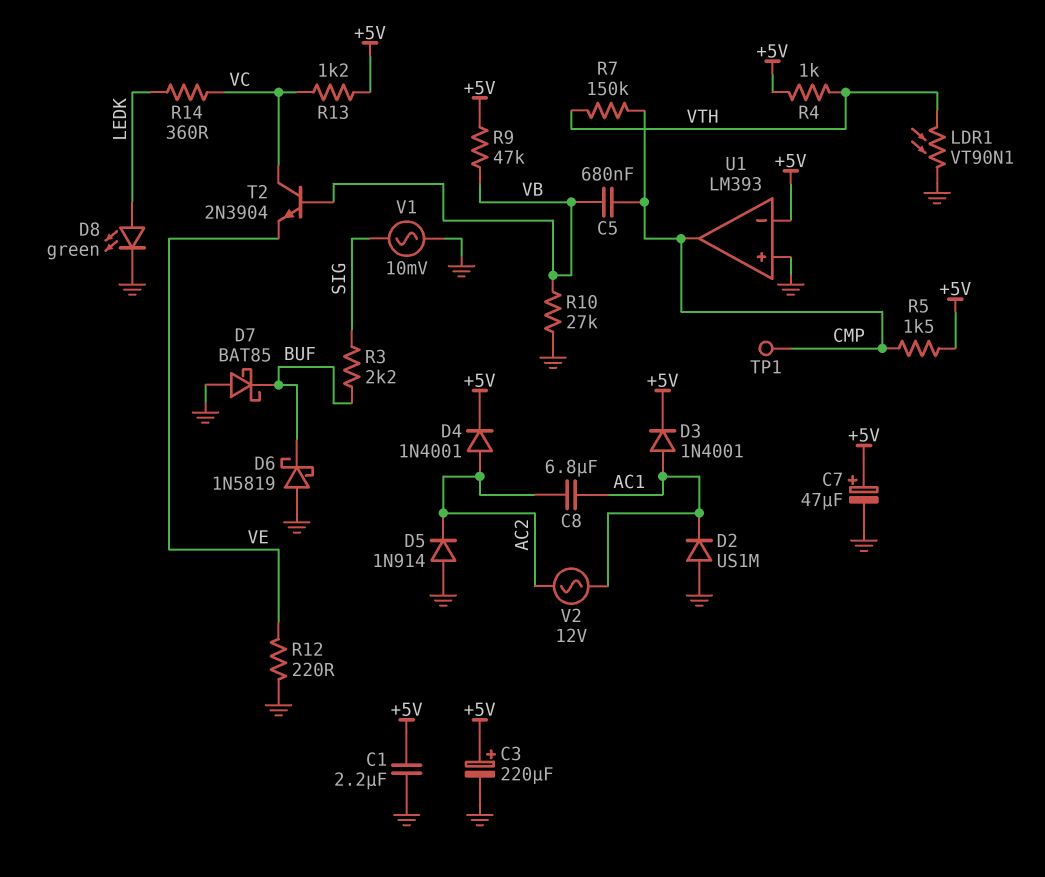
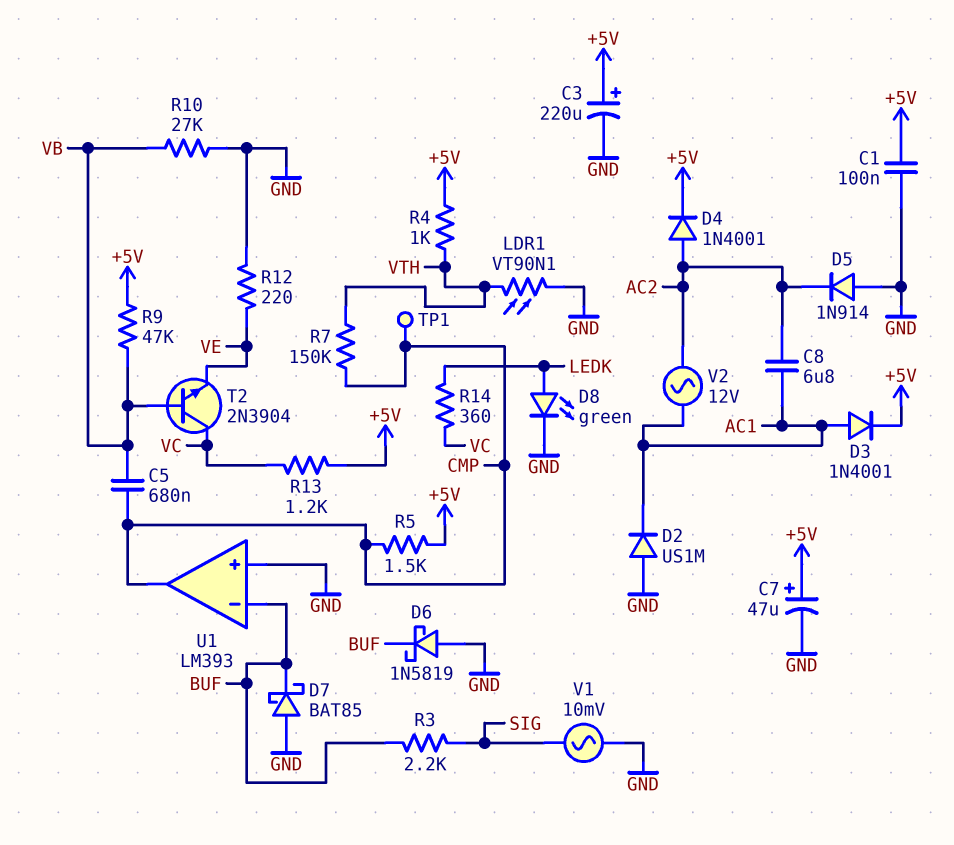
C1: 2.2uF (+5V, GND) -> 100nF (+5V, GND)
U1 pin in-: +5V -> BUF

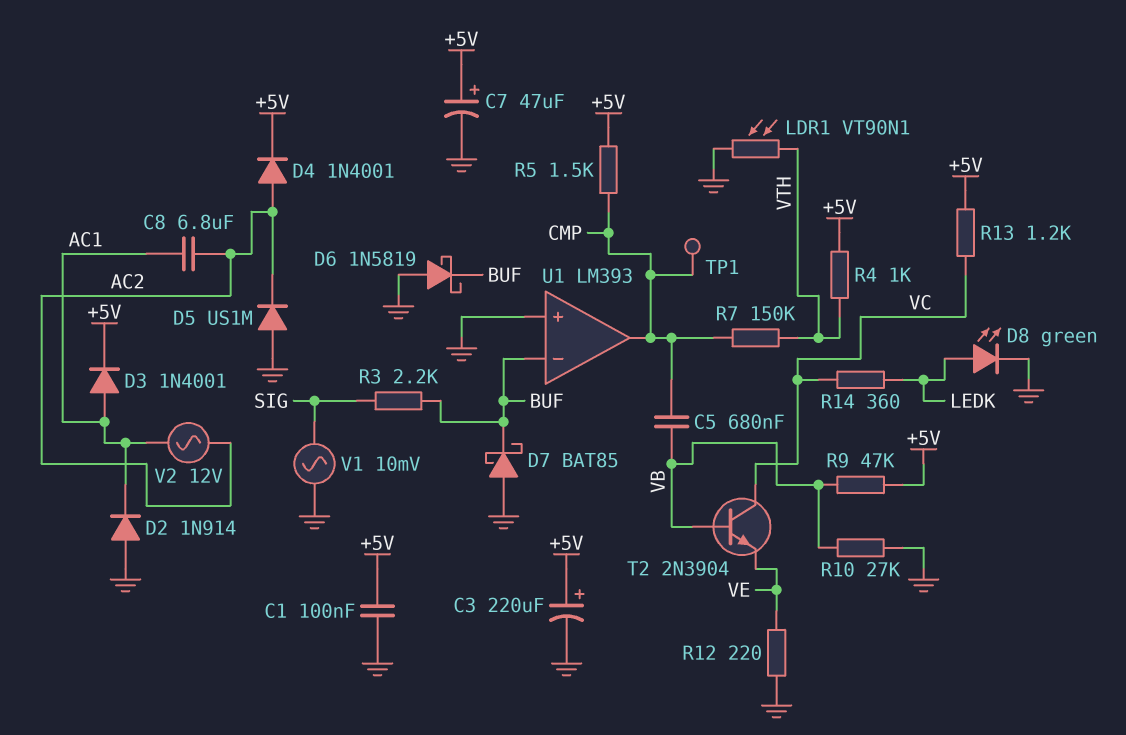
D2: diode US1M (A GND, K AC1) -> diode 1N914 (A GND, K AC1)
D5: diode 1N914 (A GND, K AC2) -> diode US1M (A GND, K AC2)

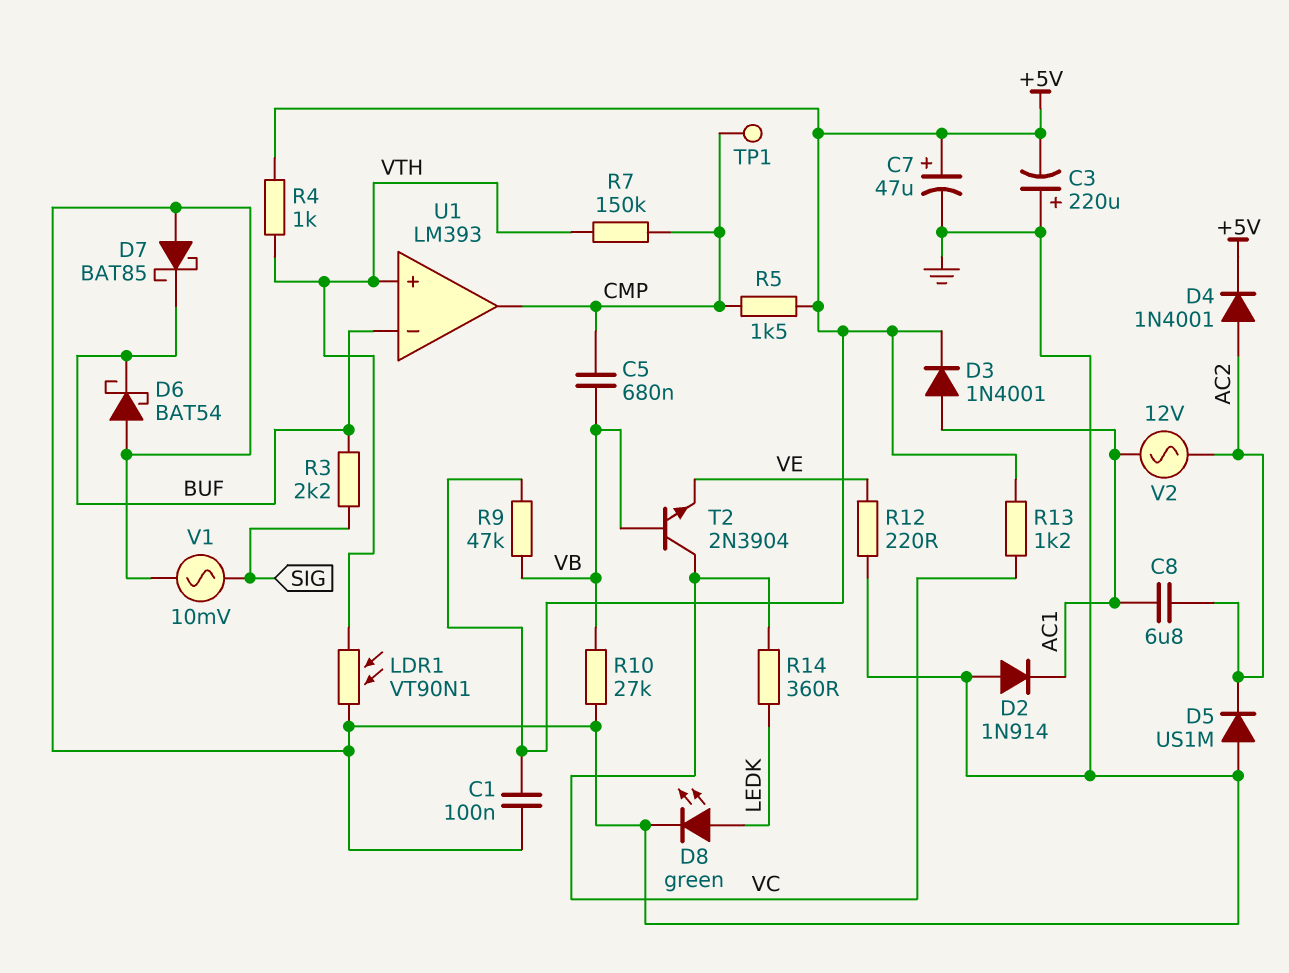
C3: 220uF (plus +5V, minus GND) -> 220uF (plus GND, minus +5V)
D6: schottky 1N5819 (A GND, K BUF) -> schottky BAT54 (A GND, K BUF)
U1 pin in+: GND -> VTH

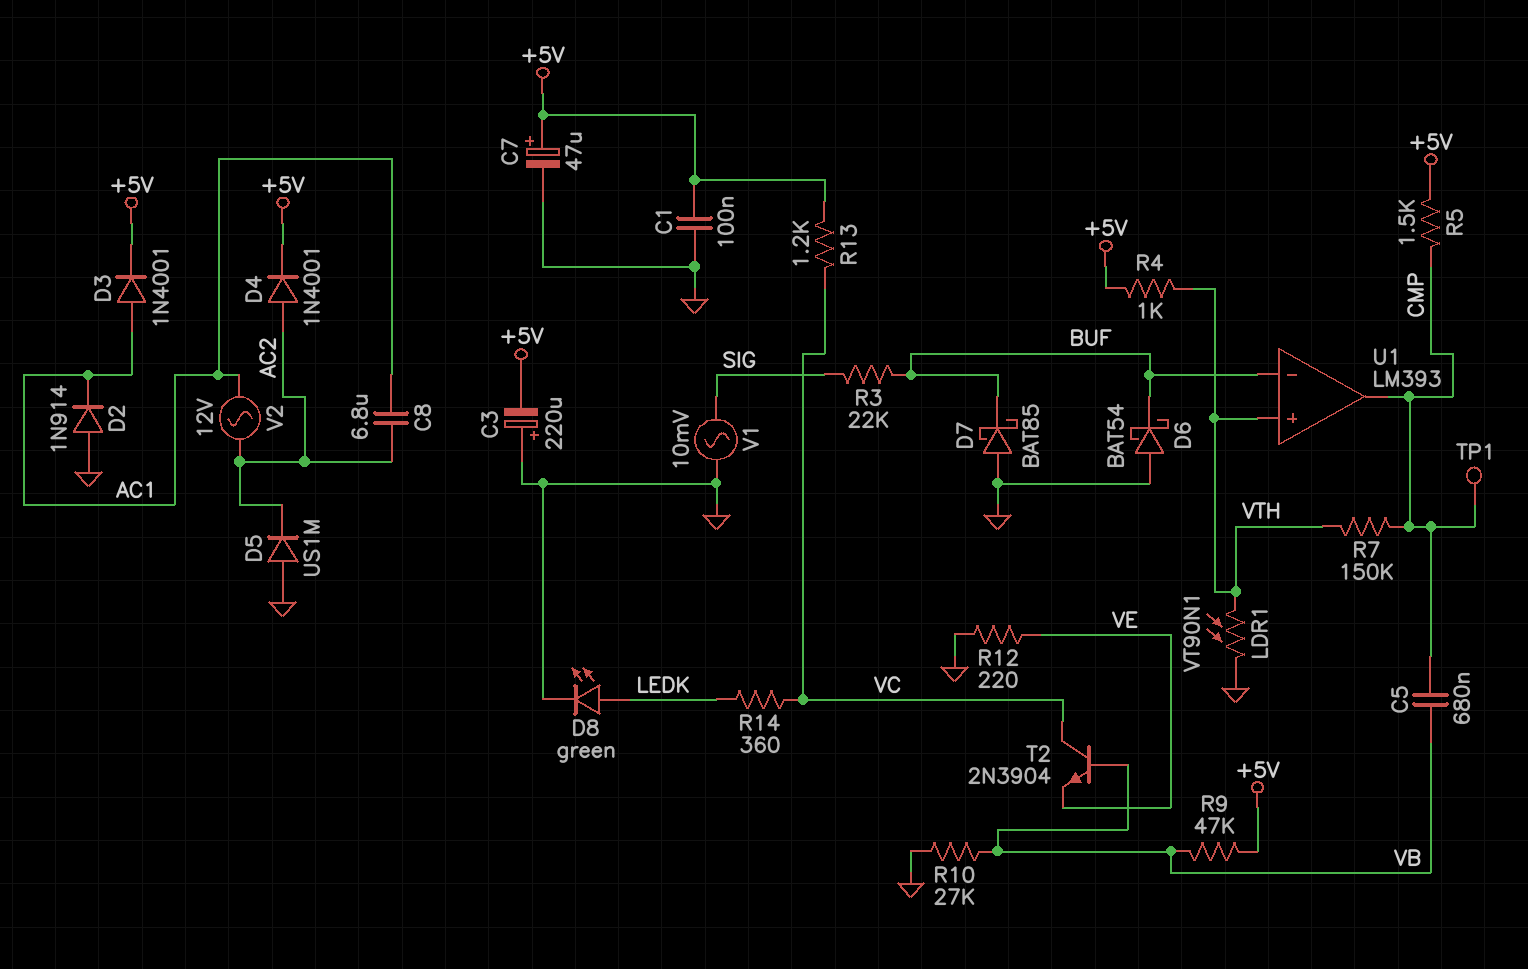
R3: 2.2k (BUF, SIG) -> 22k (BUF, SIG)

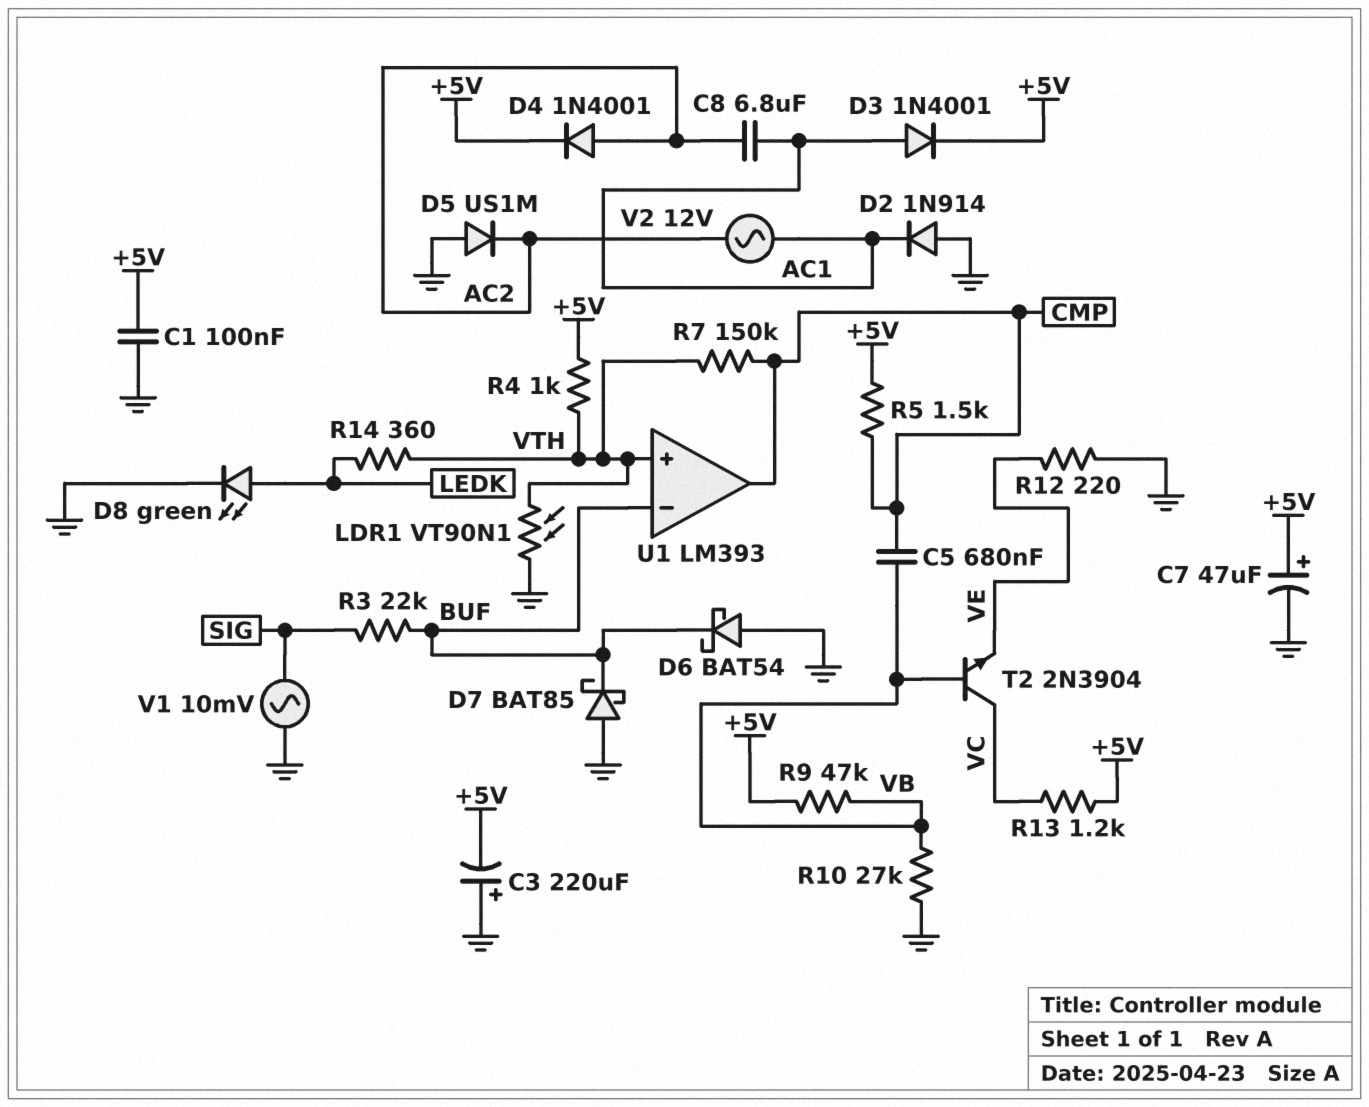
R14: 360 (LEDK, VC) -> 360 (LEDK, VTH)
TP1: test point (CMP) -> none

